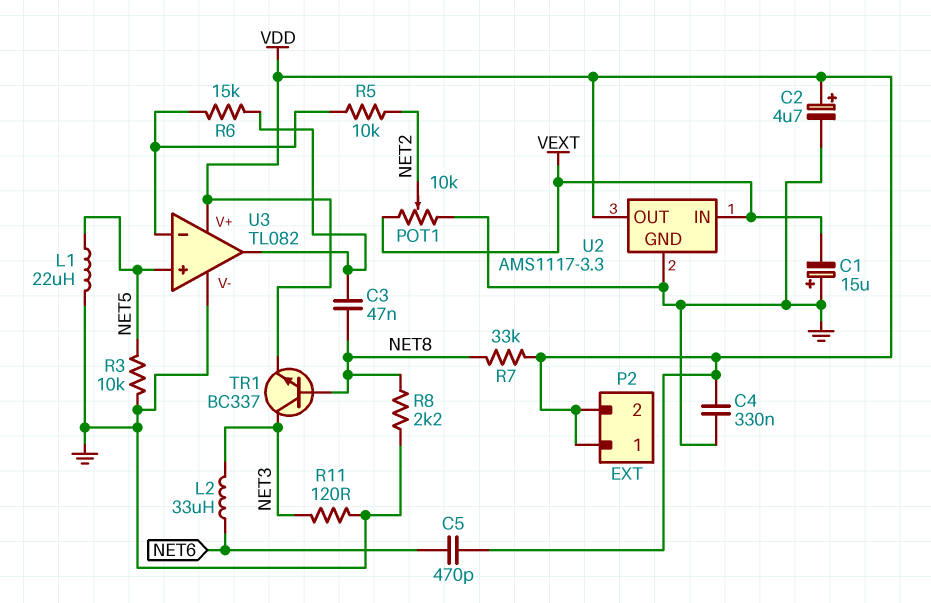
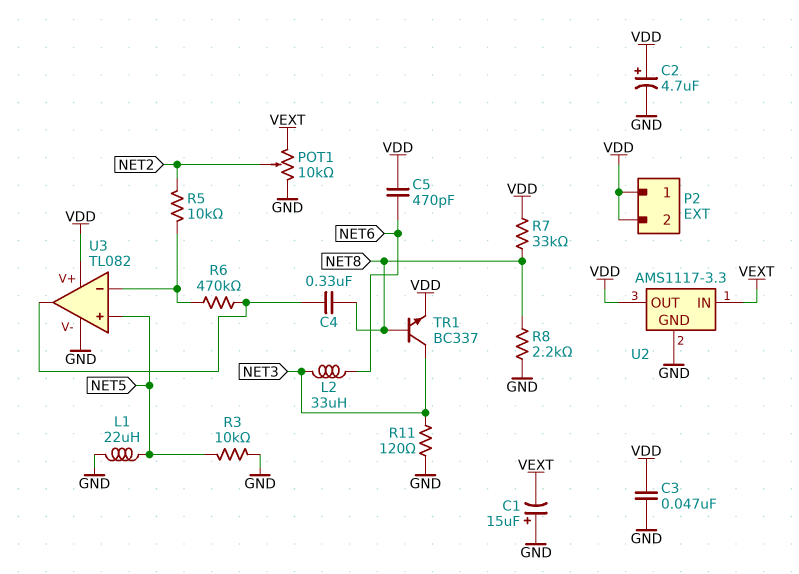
C3: 47nF (NET8, U3/out) -> 47nF (GND, VDD)
C4: 330nF (GND, VDD) -> 330nF (NET8, U3/out)
R6: 15k (U3/in-, U3/out) -> 470k (U3/in-, U3/out)

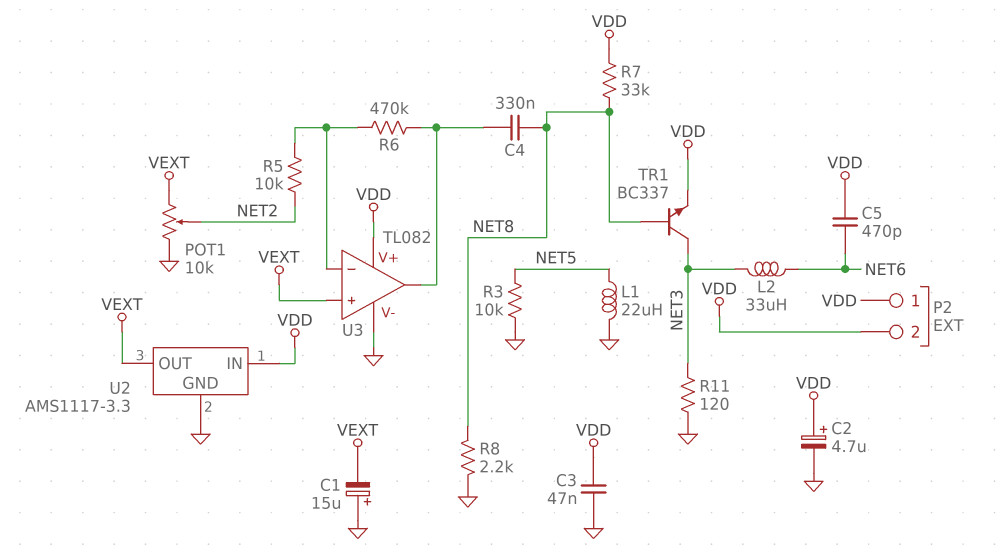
U2 pin IN: VEXT -> VDD
U2 pin OUT: VDD -> VEXT
U3 pin in+: NET5 -> VEXT

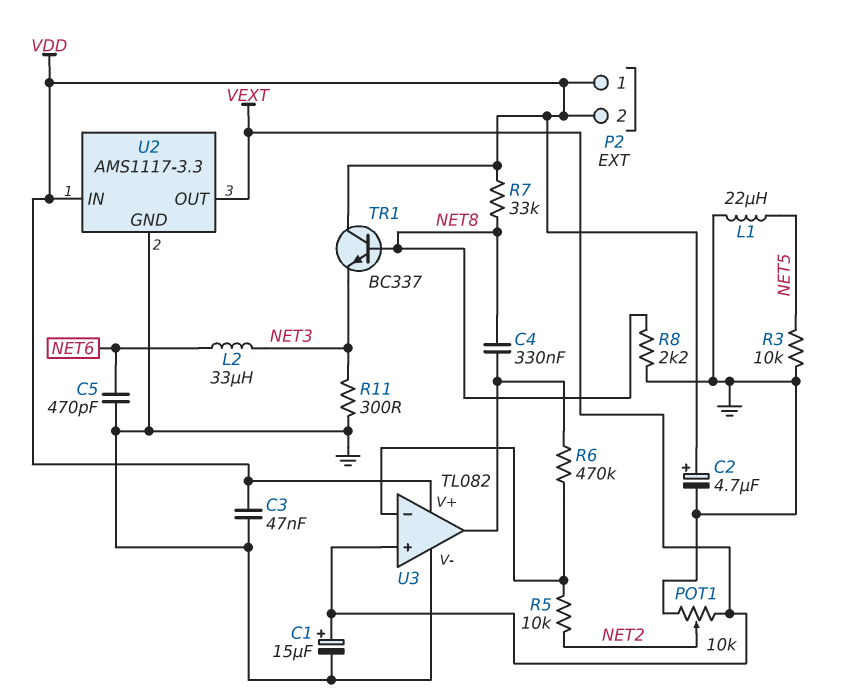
C1: 15uF (plus GND, minus VEXT) -> 15uF (plus VEXT, minus GND)
C5: 470pF (NET6, VDD) -> 470pF (GND, NET6)
R11: 120 (GND, NET3) -> 300 (GND, NET3)
TR1: NPN BC337 (B NET8, C NET3, E VDD) -> NPN BC337 (B NET8, C VDD, E NET3)

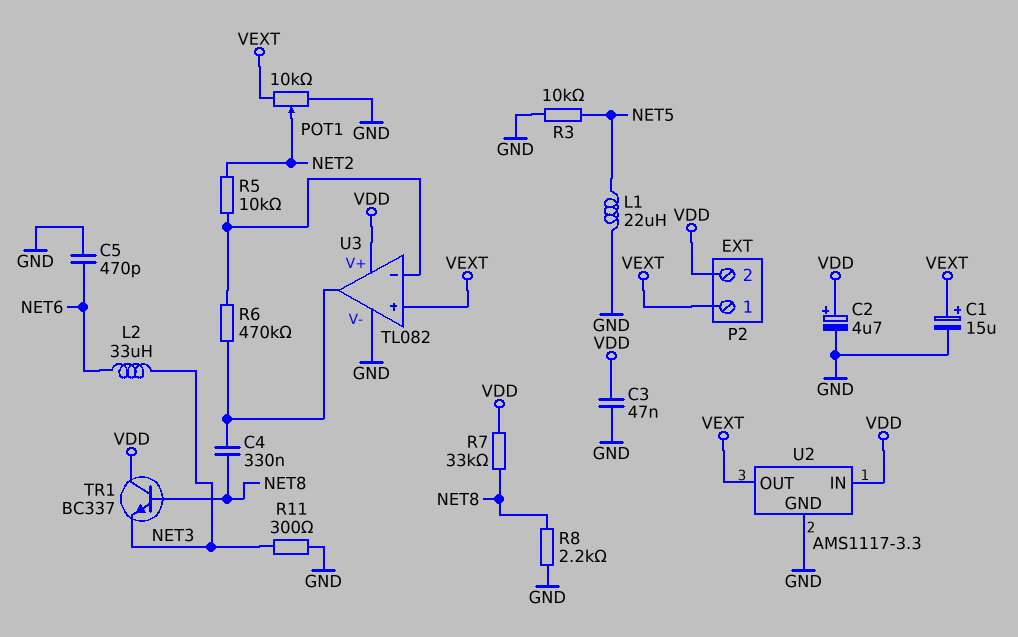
P2 pin 1: VDD -> VEXT

